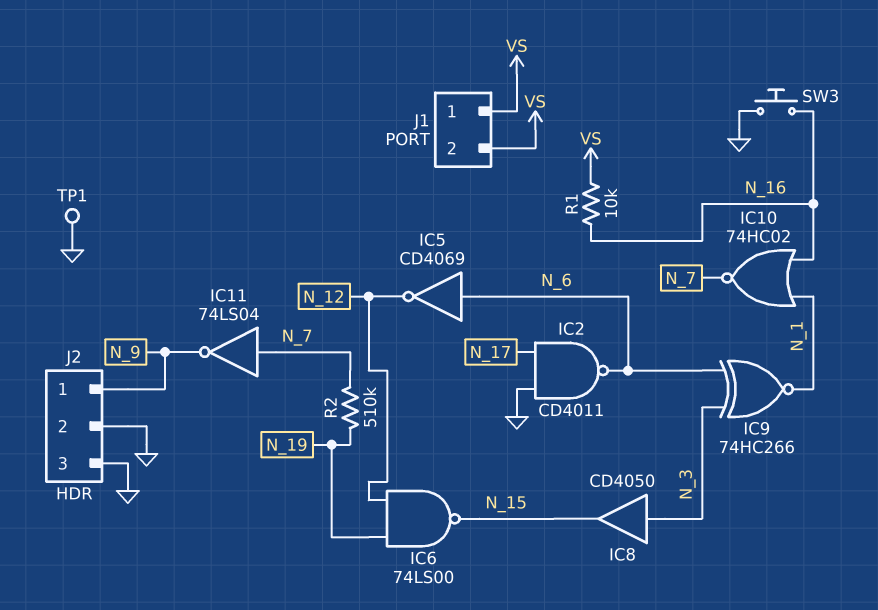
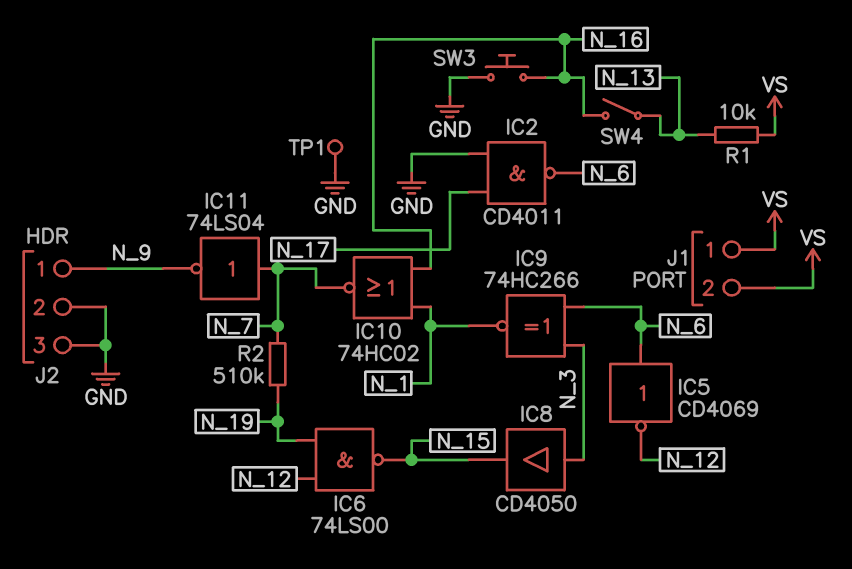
R1: 10k (N_16, VS) -> 10k (N_13, VS)
SW4: none -> switch (N_13, N_16)

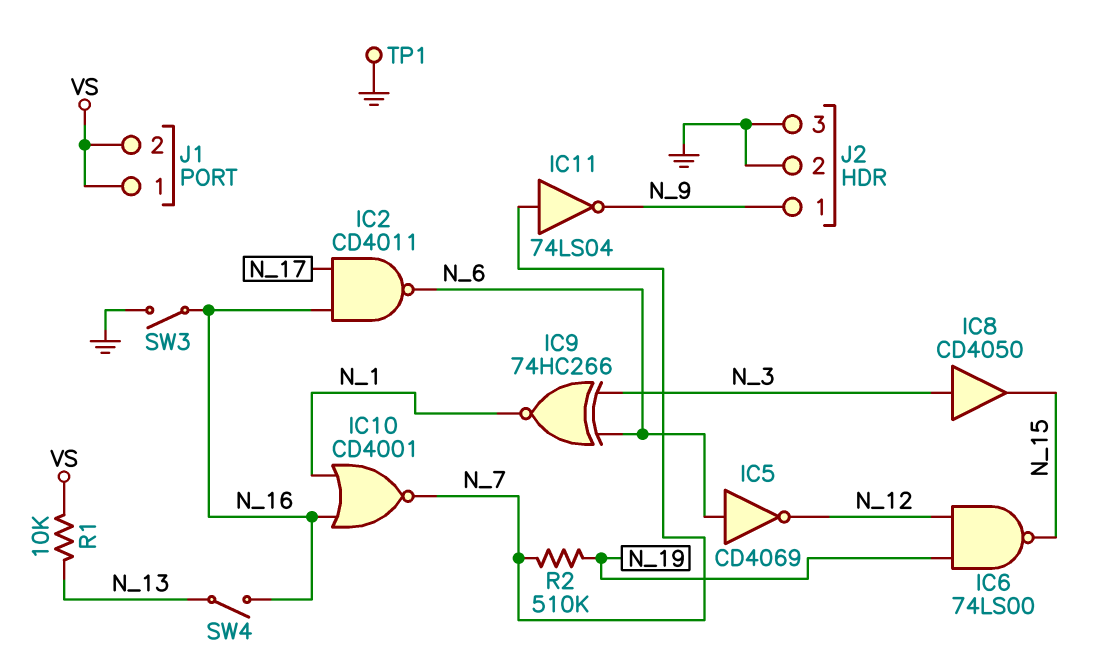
IC2: NAND CD4011 (in GND, in N_17, out N_6) -> NAND CD4011 (in N_16, in N_17, out N_6)
IC10: NOR 74HC02 (in N_1, in N_16, out N_7) -> NOR CD4001 (in N_1, in N_16, out N_7)
SW3: button (GND, N_16) -> switch (GND, N_16)

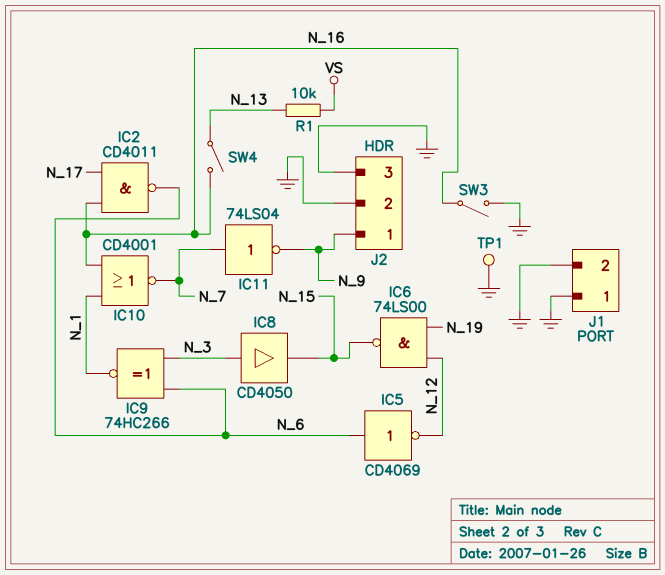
J1 pin 1: VS -> GND
J1 pin 2: VS -> GND
R2: 510k (N_7, N_19) -> none

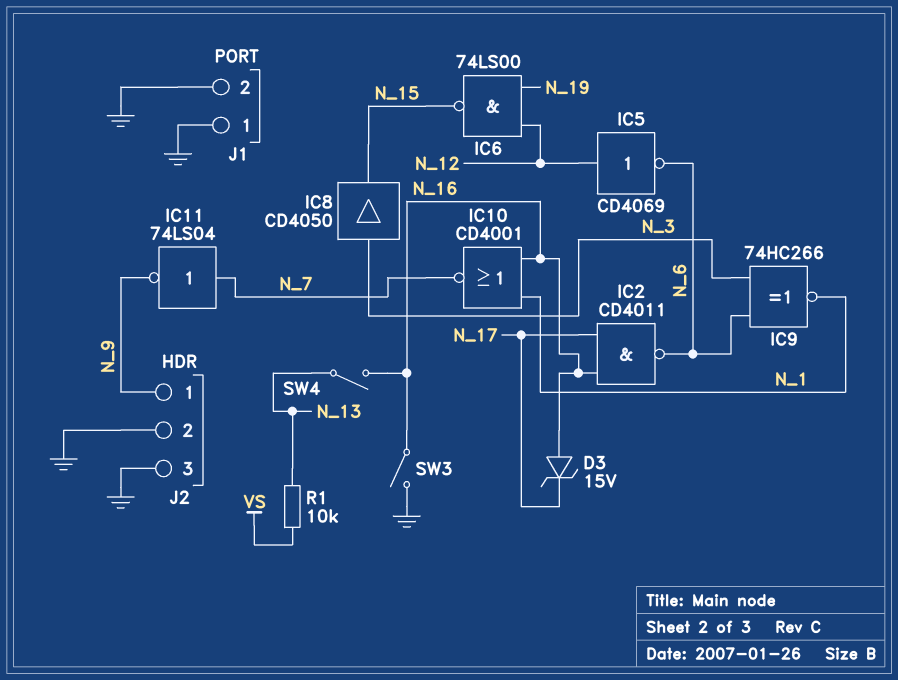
D3: none -> zener 15V (A N_16, K N_17)
IC5: NOT CD4069 (in N_6, out N_12) -> NOT CD4069 (in N_12, out N_6)
TP1: test point (GND) -> none

